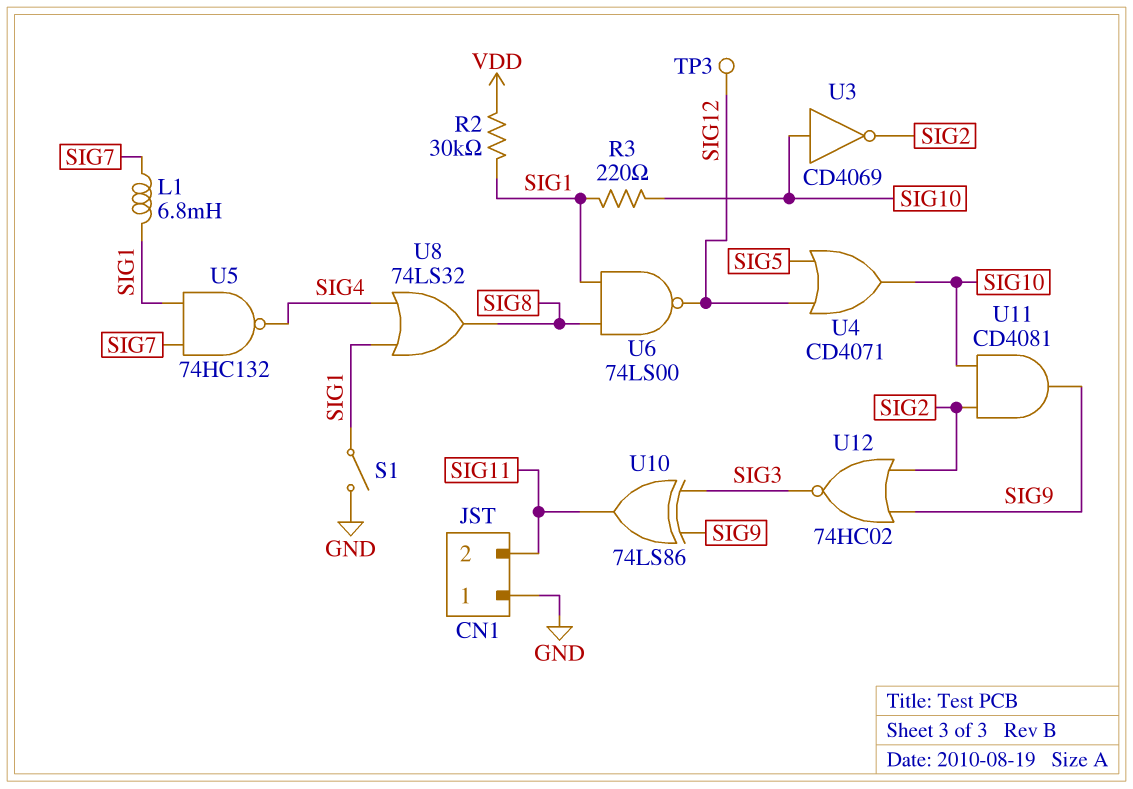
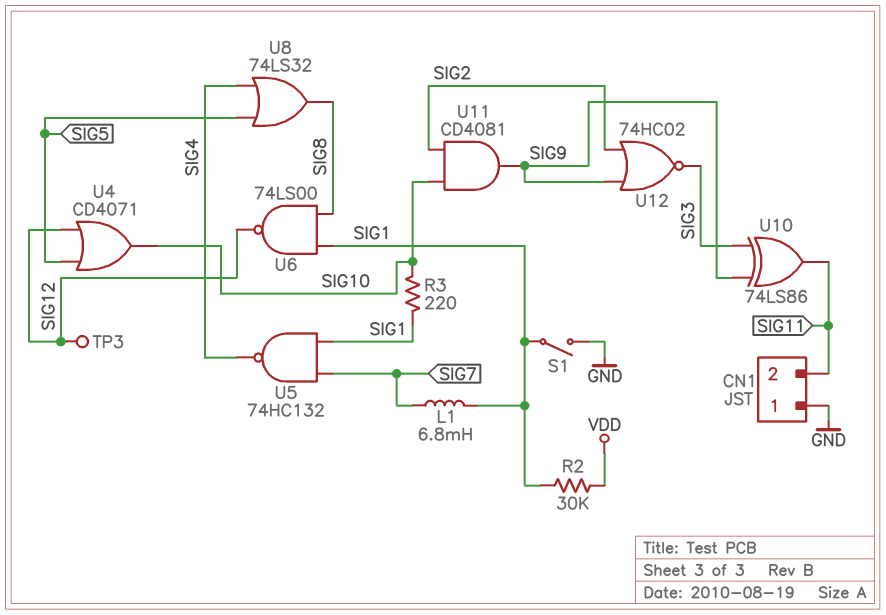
U3: NOT CD4069 (in SIG10, out SIG2) -> none
U8: OR 74LS32 (in SIG1, in SIG4, out SIG8) -> OR 74LS32 (in SIG4, in SIG5, out SIG8)

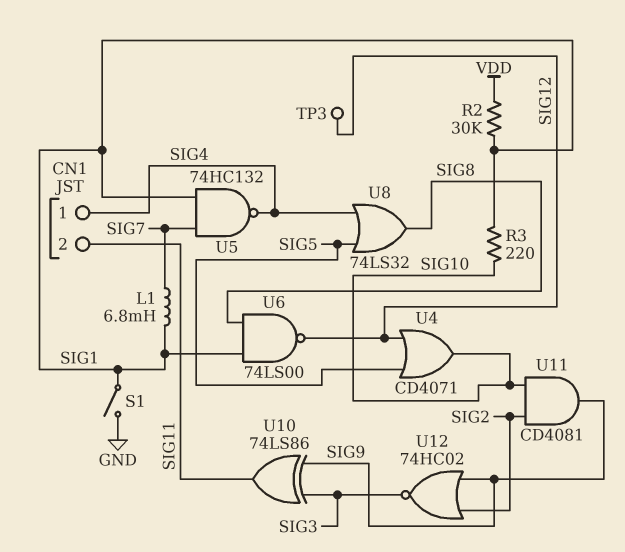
CN1 pin 1: GND -> SIG4

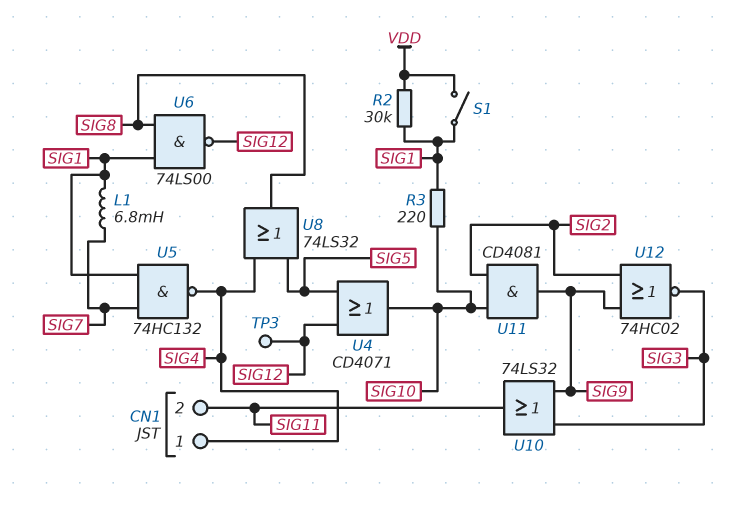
S1: switch (GND, SIG1) -> switch (SIG1, VDD)
U10: XOR 74LS86 (in SIG3, in SIG9, out SIG11) -> OR 74LS32 (in SIG3, in SIG9, out SIG11)

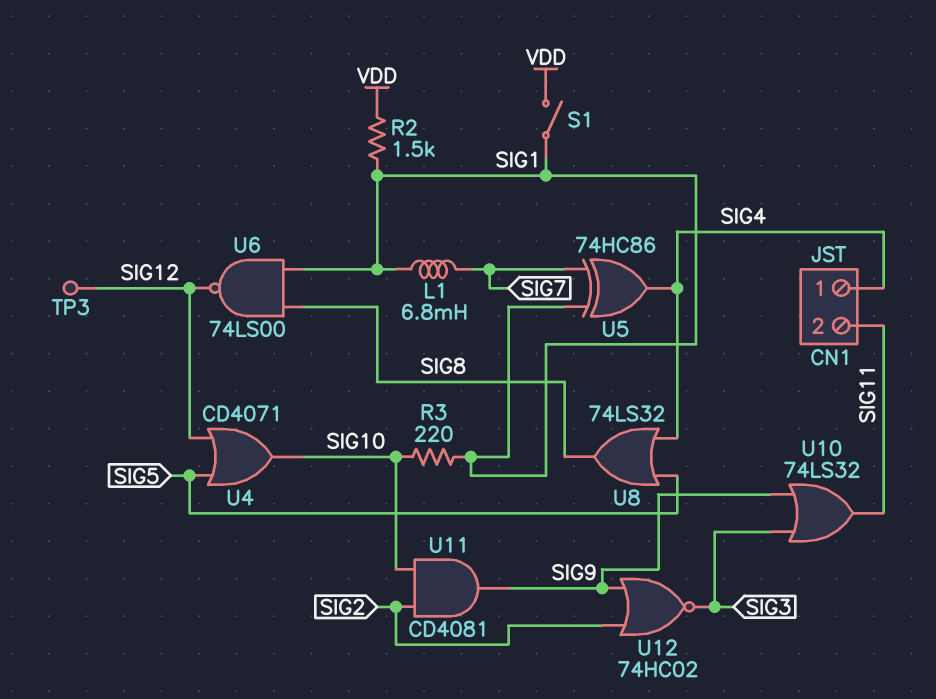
R2: 30k (SIG1, VDD) -> 1.5k (SIG1, VDD)
U5: NAND 74HC132 (in SIG1, in SIG7, out SIG4) -> XOR 74HC86 (in SIG1, in SIG7, out SIG4)

